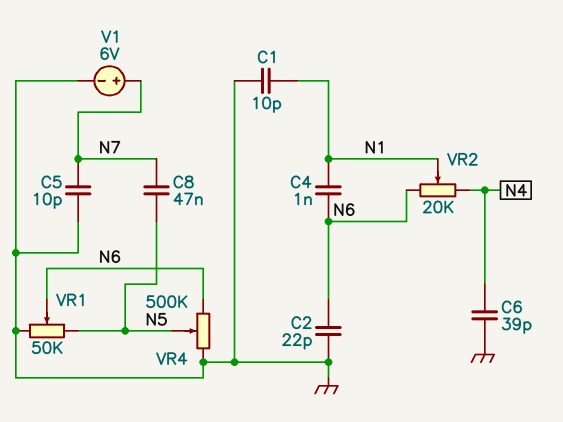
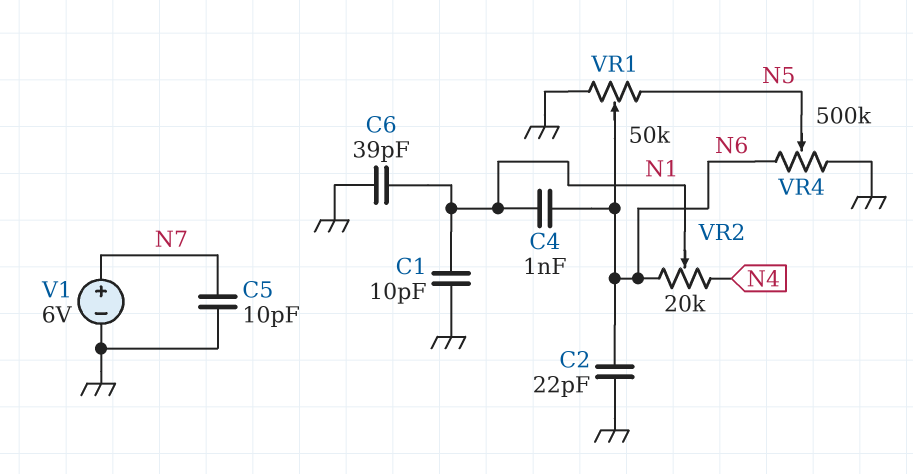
C6: 39pF (GND, N4) -> 39pF (GND, N1)
C8: 47nF (N5, N7) -> none

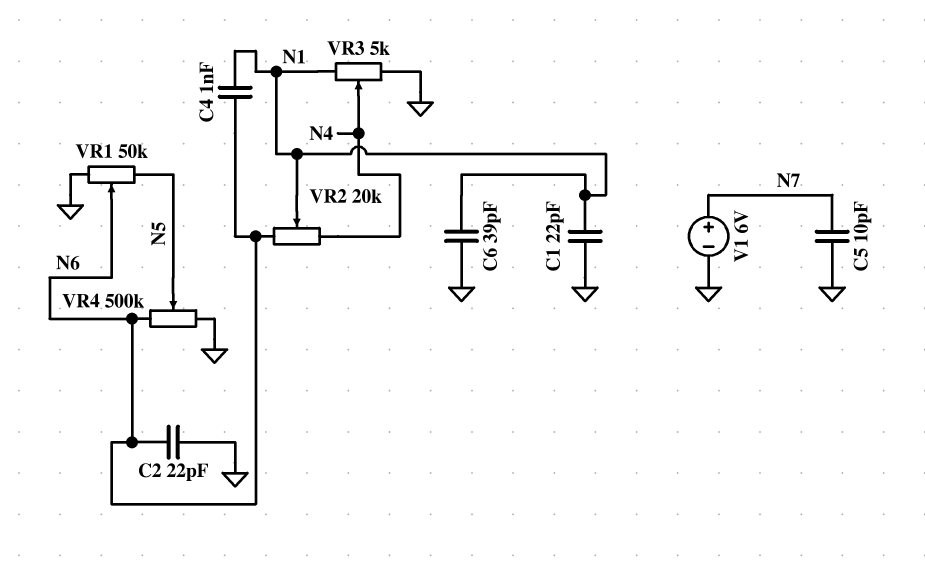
C1: 10pF (GND, N1) -> 22pF (GND, N1)
VR3: none -> 5k (GND, N1, wiper N4)

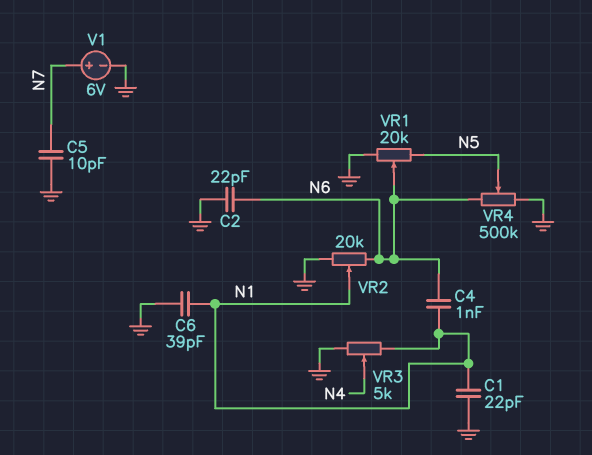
VR1: 50k (GND, N5, wiper N6) -> 20k (GND, N5, wiper N6)
VR2: 20k (N4, N6, wiper N1) -> 20k (GND, N6, wiper N1)

